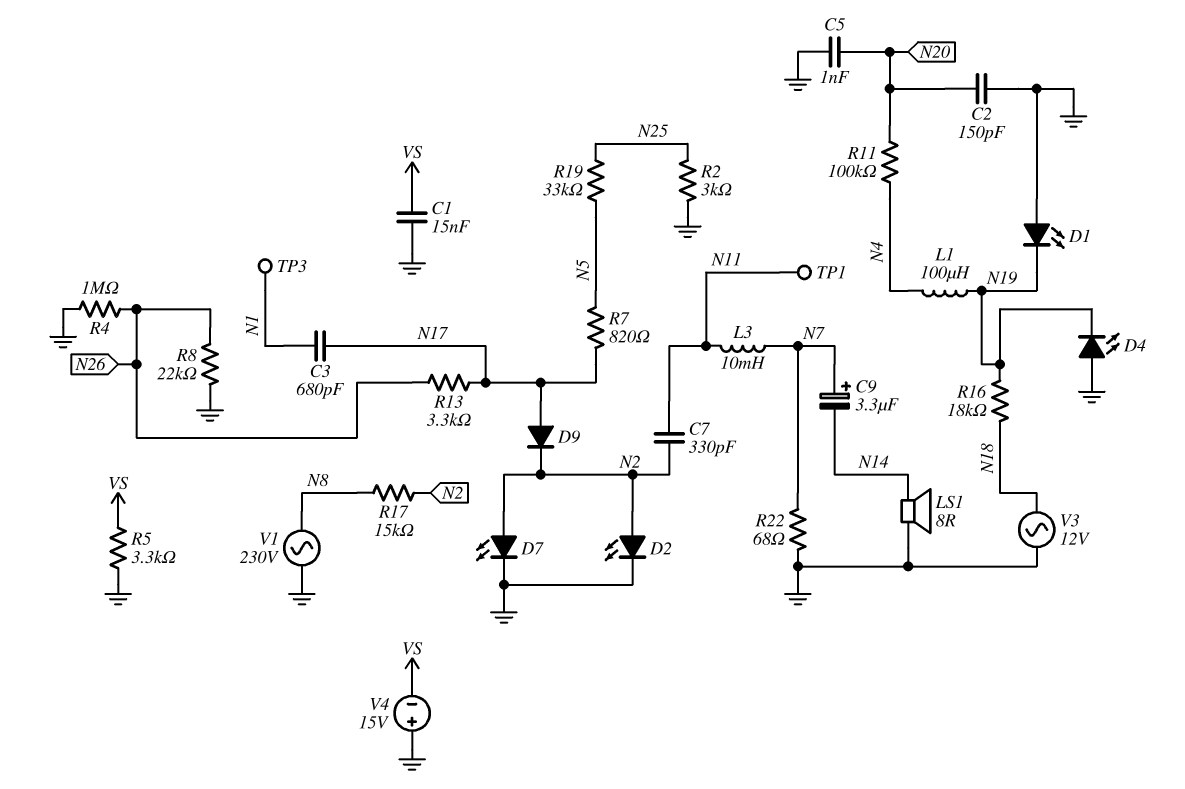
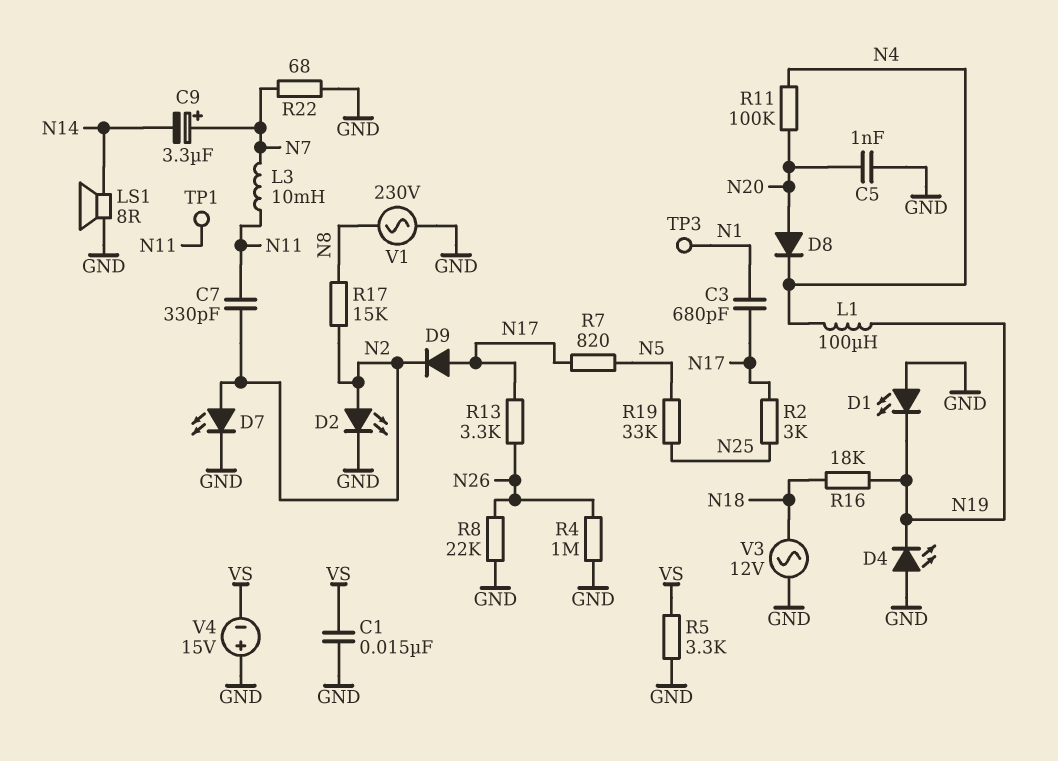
C2: 150pF (GND, N20) -> none
D8: none -> diode (A N20, K N4)
R2: 3k (GND, N25) -> 3k (N17, N25)

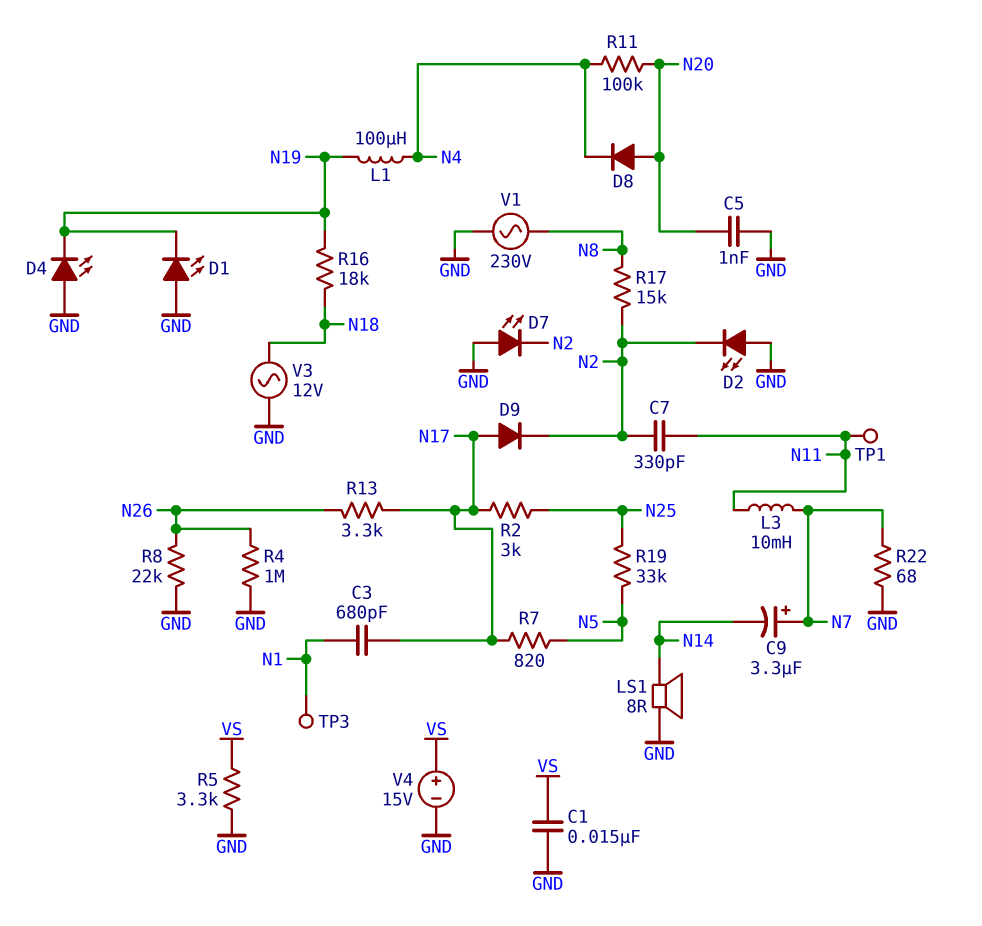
D2: LED (A N2, K GND) -> LED (A GND, K N2)
D7: LED (A N2, K GND) -> LED (A GND, K N2)
V4: 15V (plus GND, minus VS) -> 15V (plus VS, minus GND)

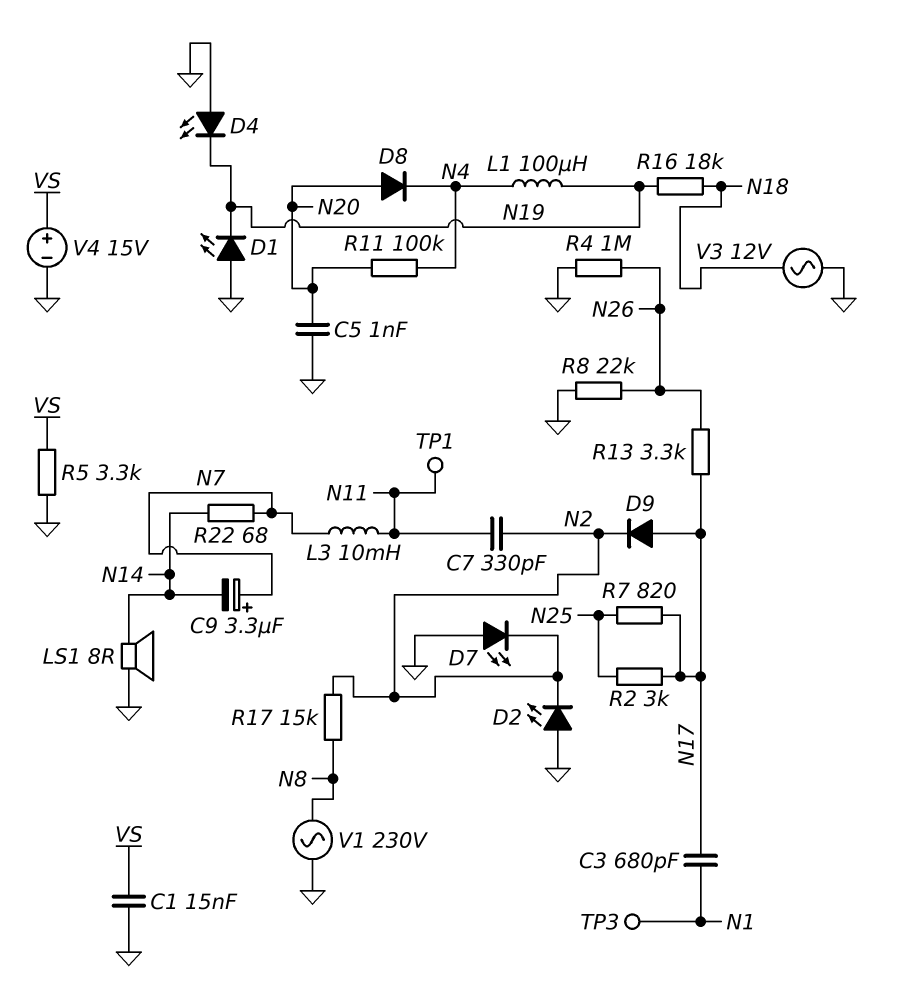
R7: 820 (N5, N17) -> 820 (N17, N25)
R19: 33k (N5, N25) -> none
R22: 68 (GND, N7) -> 68 (N7, N14)

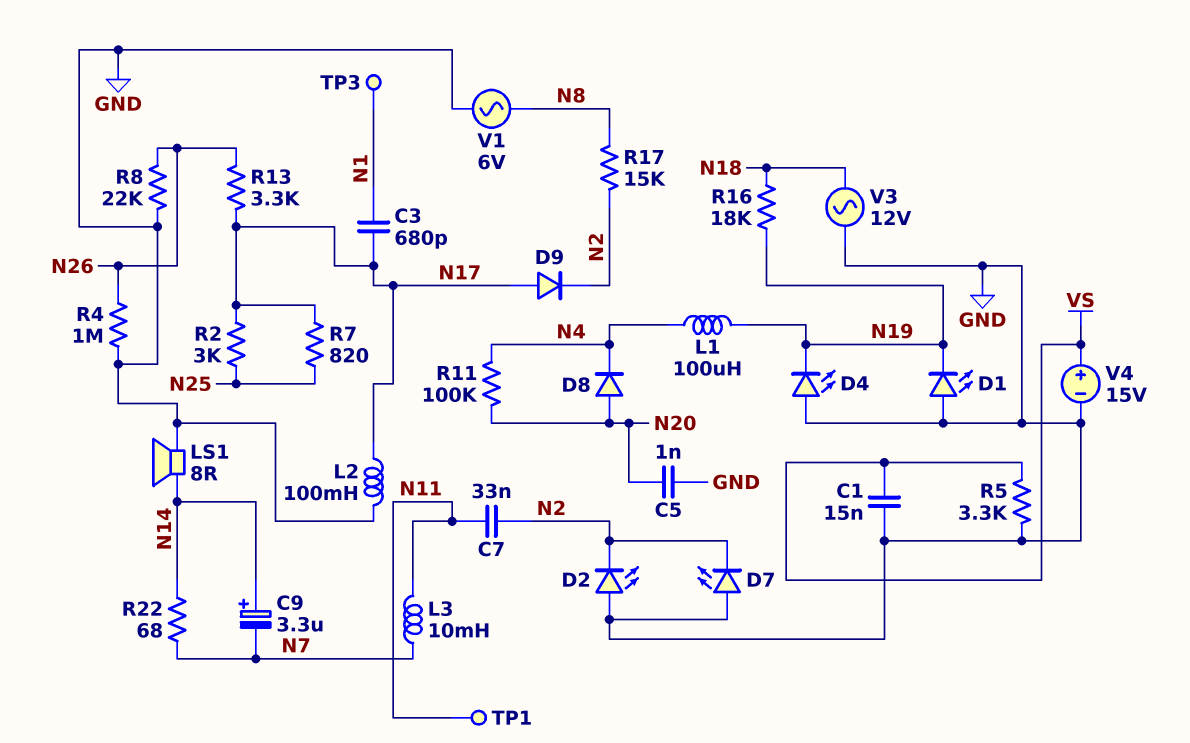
C7: 330pF (N2, N11) -> 33nF (N2, N11)
C9: 3.3uF (plus N7, minus N14) -> 3.3uF (plus N14, minus N7)
L2: none -> 100mH (GND, N17)
V1: AC 230V (GND, N8) -> AC 6V (GND, N8)

